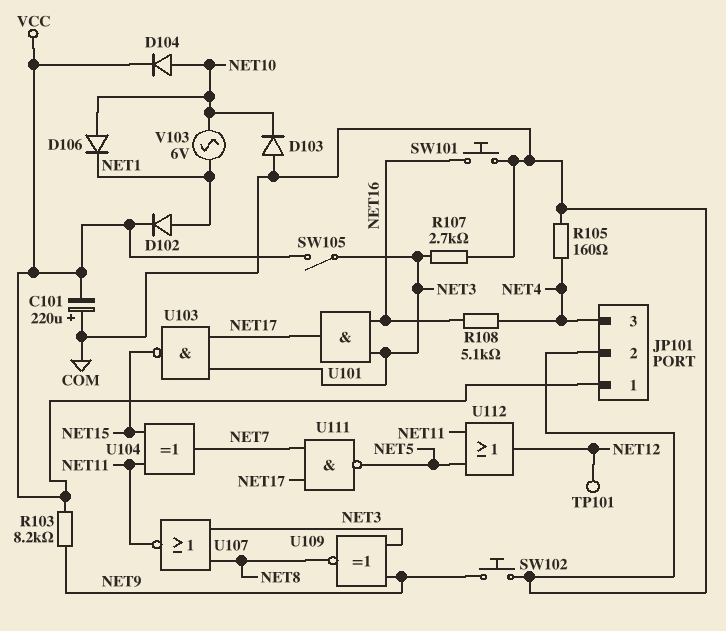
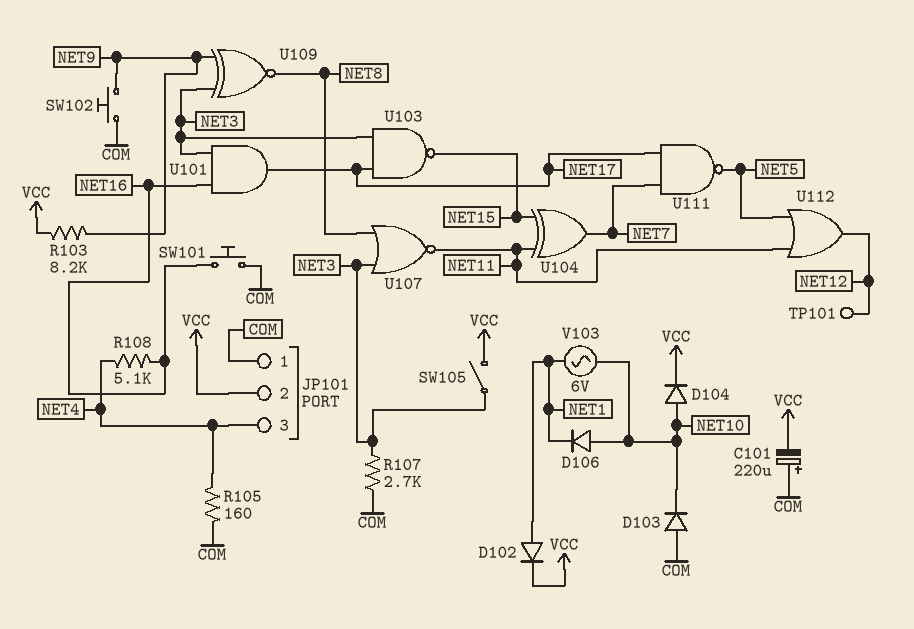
JP101 pin 1: VCC -> COM
JP101 pin 2: COM -> VCC

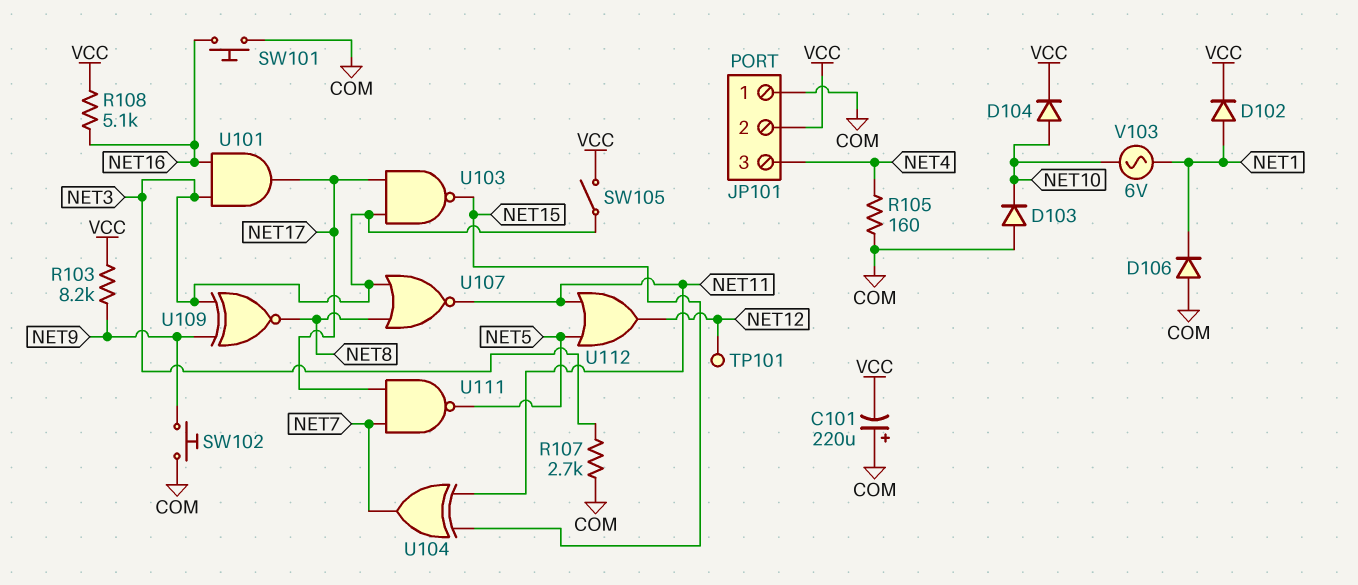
D106: diode (A NET10, K NET1) -> diode (A COM, K NET1)
R108: 5.1k (NET4, NET16) -> 5.1k (NET16, VCC)

